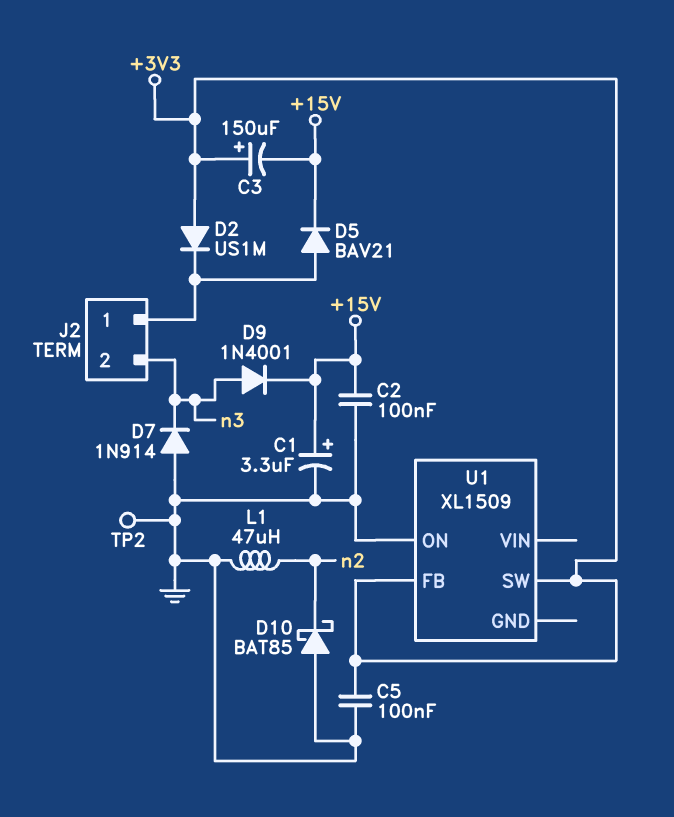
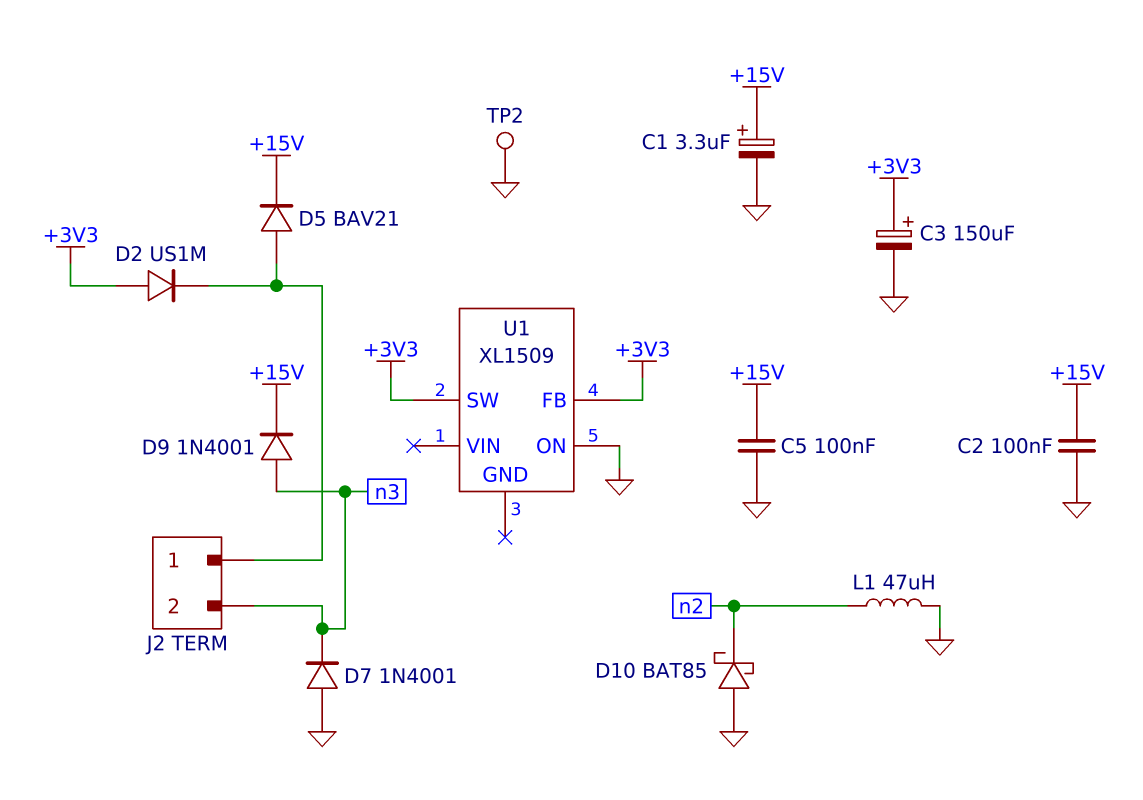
C3: 150uF (plus +3V3, minus +15V) -> 150uF (plus +3V3, minus GND)
C5: 100nF (+3V3, GND) -> 100nF (+15V, GND)
D7: diode 1N914 (A GND, K n3) -> diode 1N4001 (A GND, K n3)

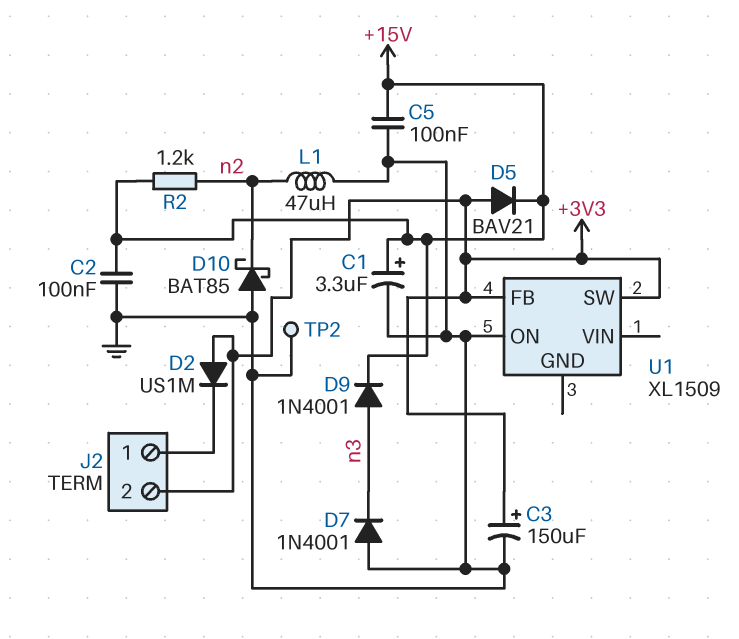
D5: diode BAV21 (A J2/1, K +15V) -> diode BAV21 (A +3V3, K +15V)
J2 pin 2: n3 -> +3V3
R2: none -> 1.2k (+15V, n2)

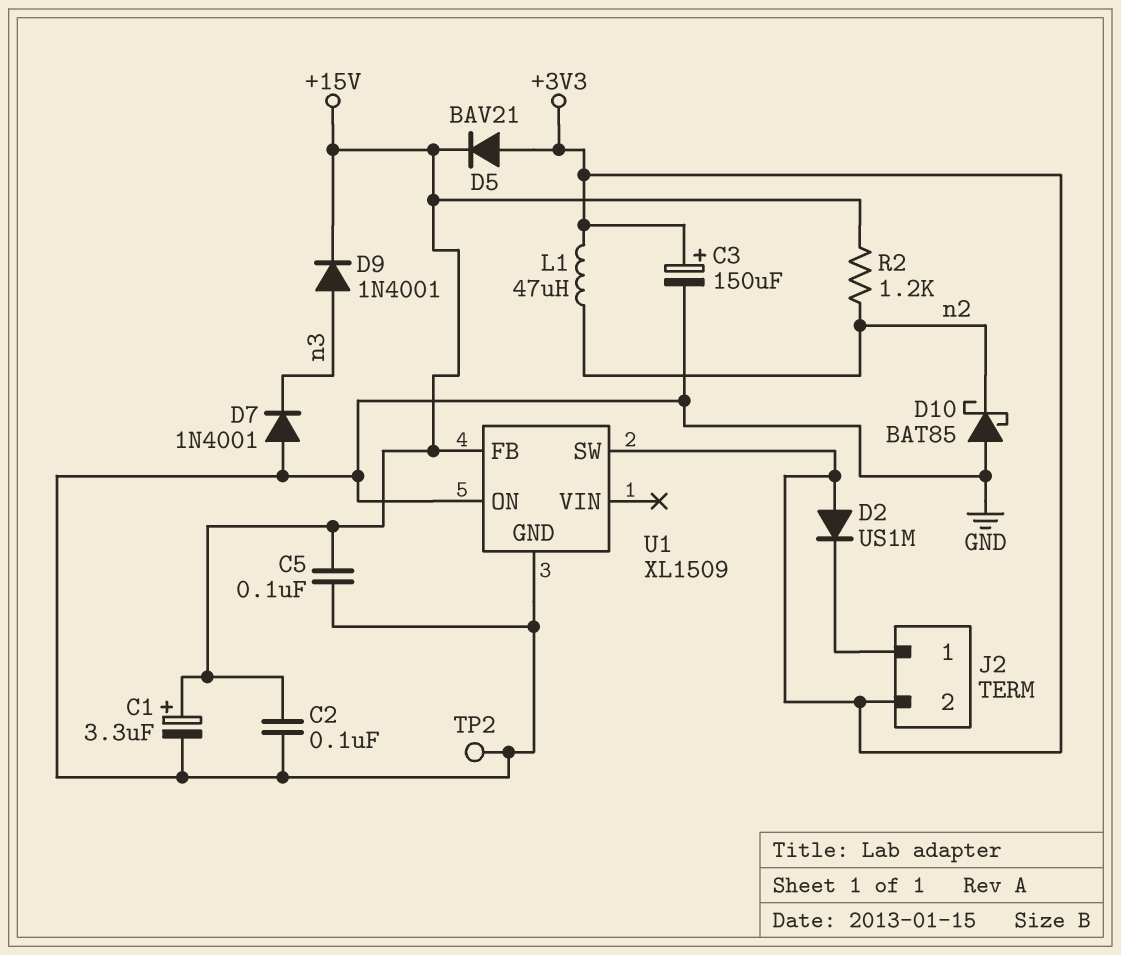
L1: 47uH (GND, n2) -> 47uH (+3V3, n2)
U1 pin FB: +3V3 -> +15V
U1 pin GND: none -> GND

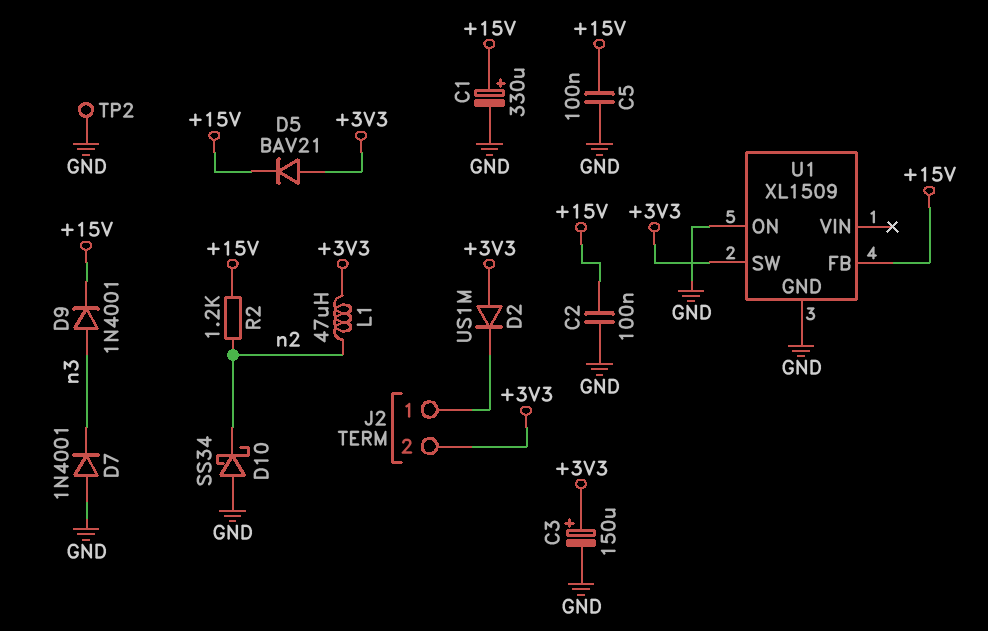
C1: 3.3uF (plus +15V, minus GND) -> 330uF (plus +15V, minus GND)
D10: schottky BAT85 (A GND, K n2) -> schottky SS34 (A GND, K n2)

